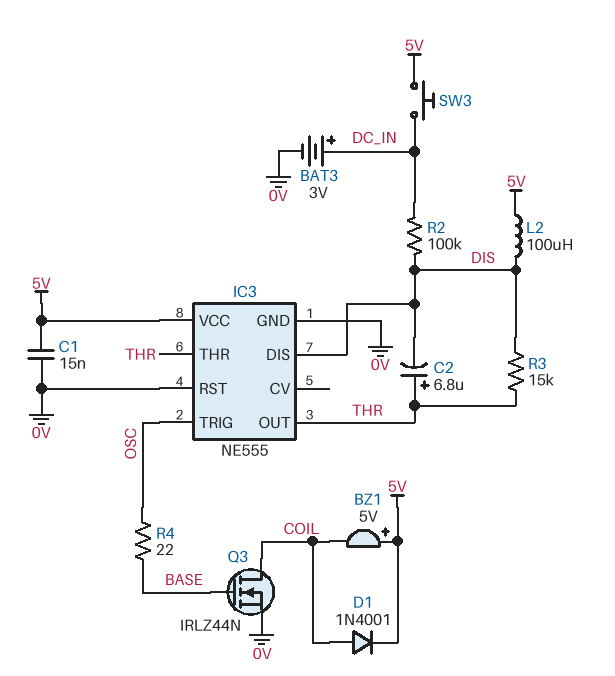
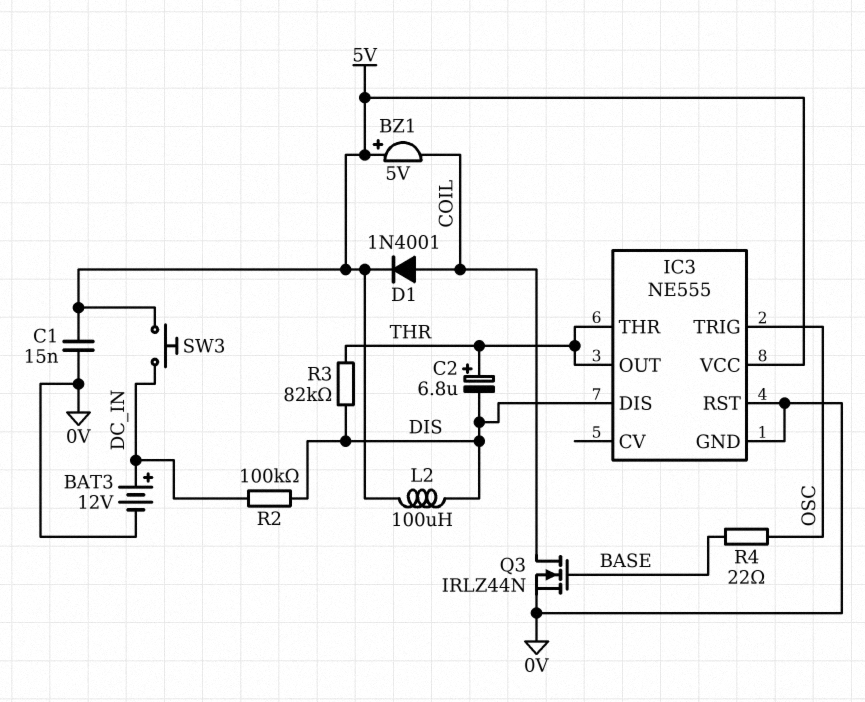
BAT3: 3V (plus DC_IN, minus 0V) -> 12V (plus DC_IN, minus 0V)
R3: 15k (DIS, THR) -> 82k (DIS, THR)

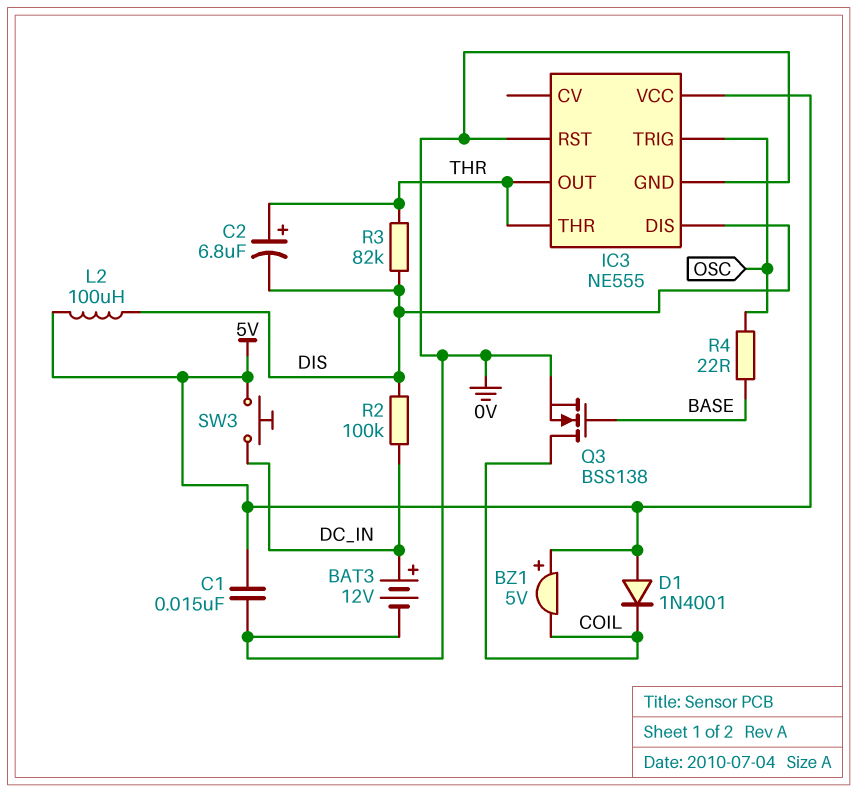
D1: diode 1N4001 (A COIL, K 5V) -> diode 1N4001 (A 5V, K COIL)
Q3: NMOS IRLZ44N (G BASE, D COIL, S 0V) -> NMOS BSS138 (G BASE, D COIL, S 0V)

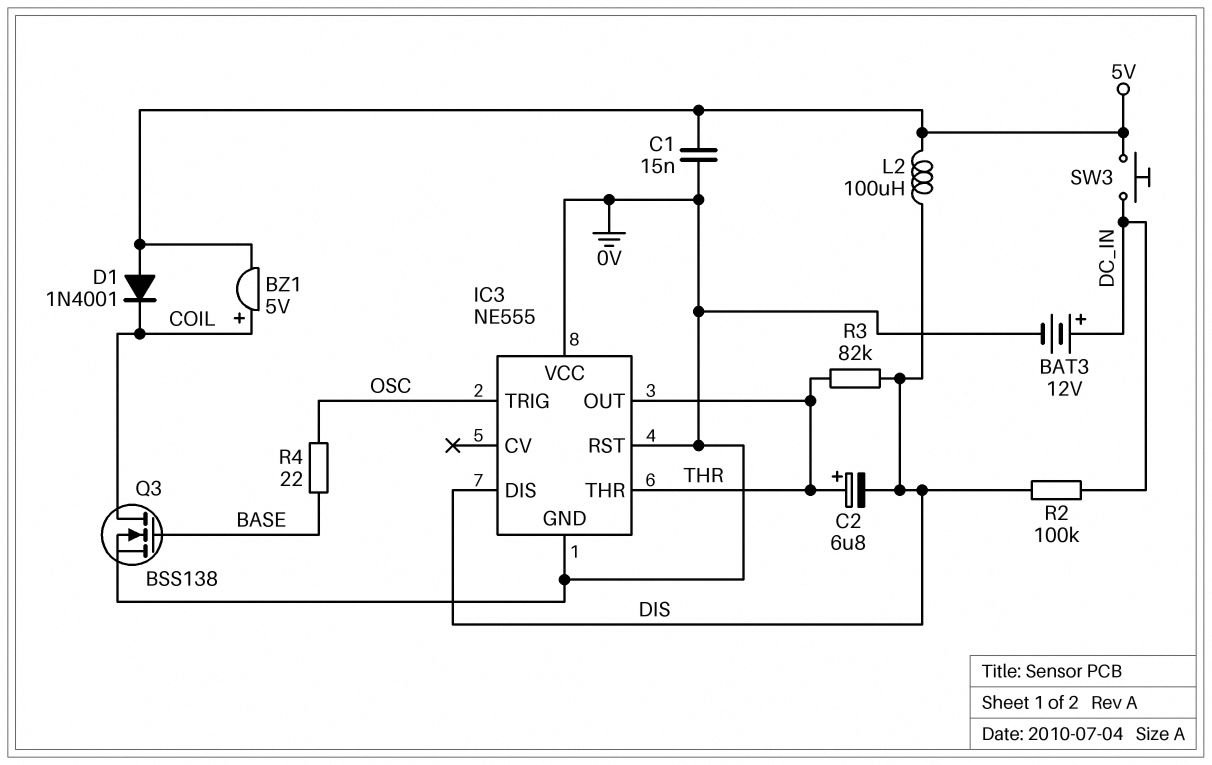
BZ1: buzzer 5V (plus 5V, minus COIL) -> buzzer 5V (plus COIL, minus 5V)
IC3 pin VCC: 5V -> 0V

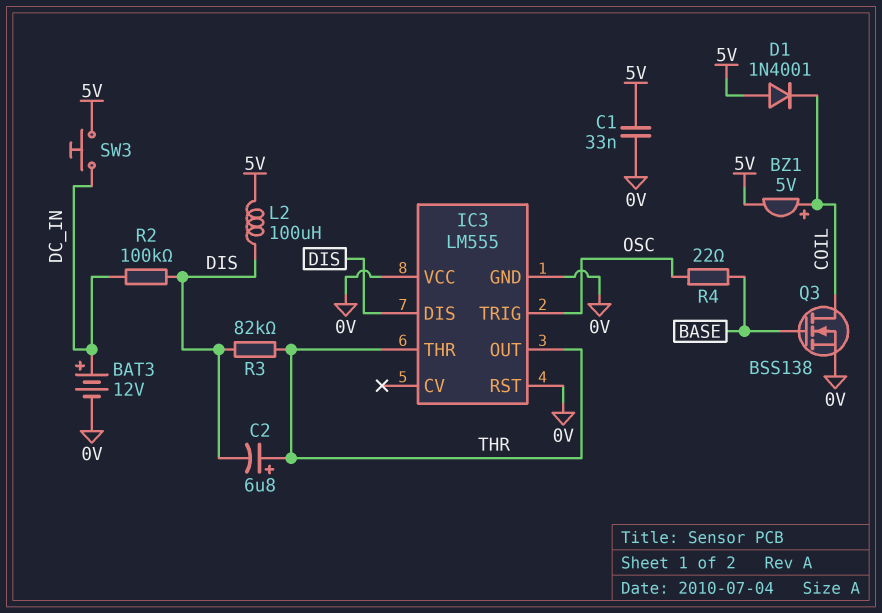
C1: 15nF (0V, 5V) -> 33nF (0V, 5V)
IC3: NE555 -> LM555

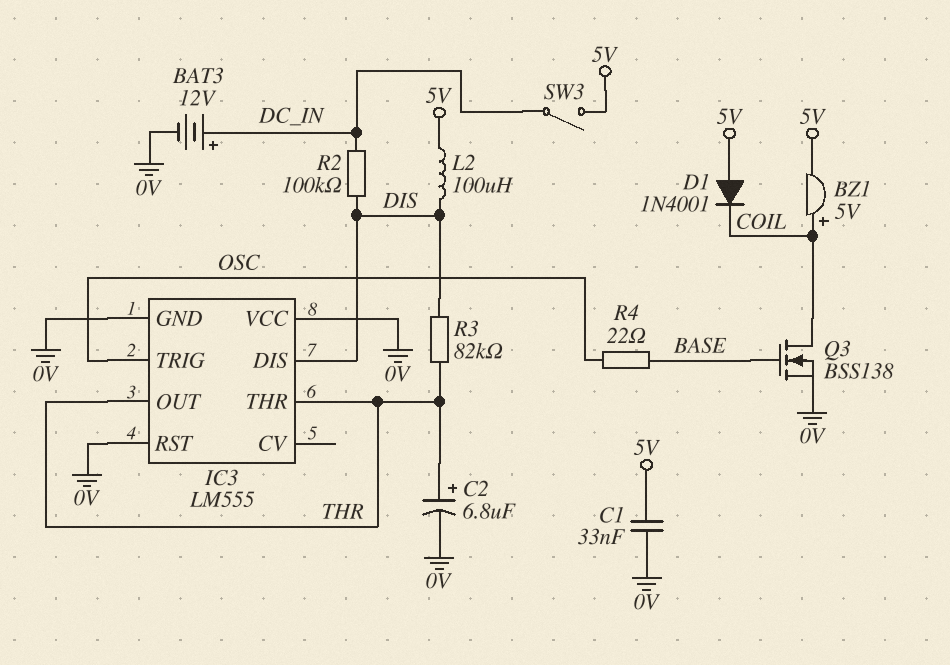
C2: 6.8uF (plus THR, minus DIS) -> 6.8uF (plus THR, minus 0V)
SW3: button (5V, DC_IN) -> switch (5V, DC_IN)

